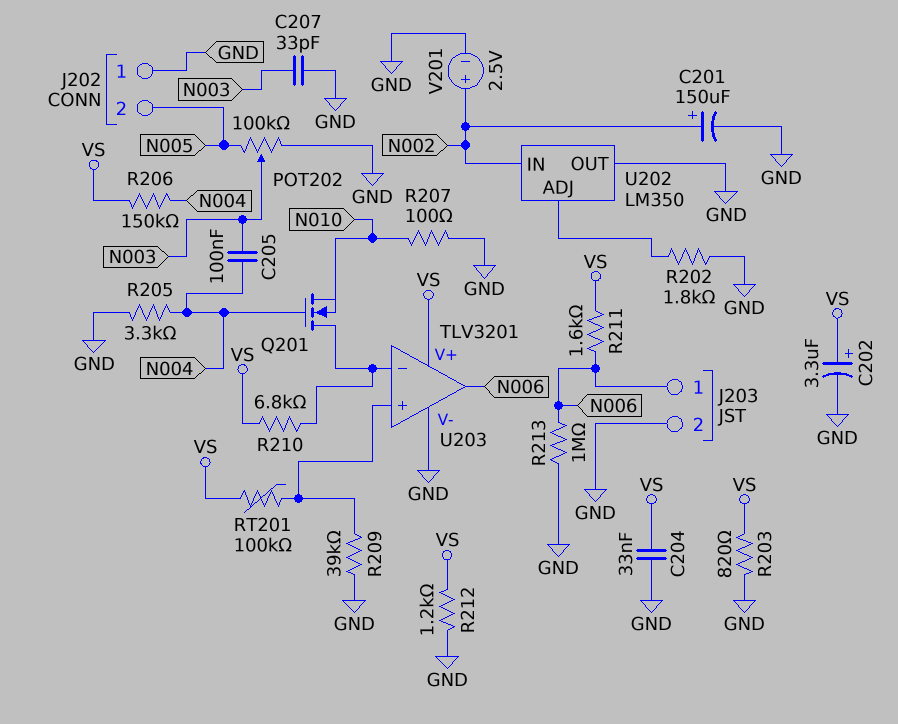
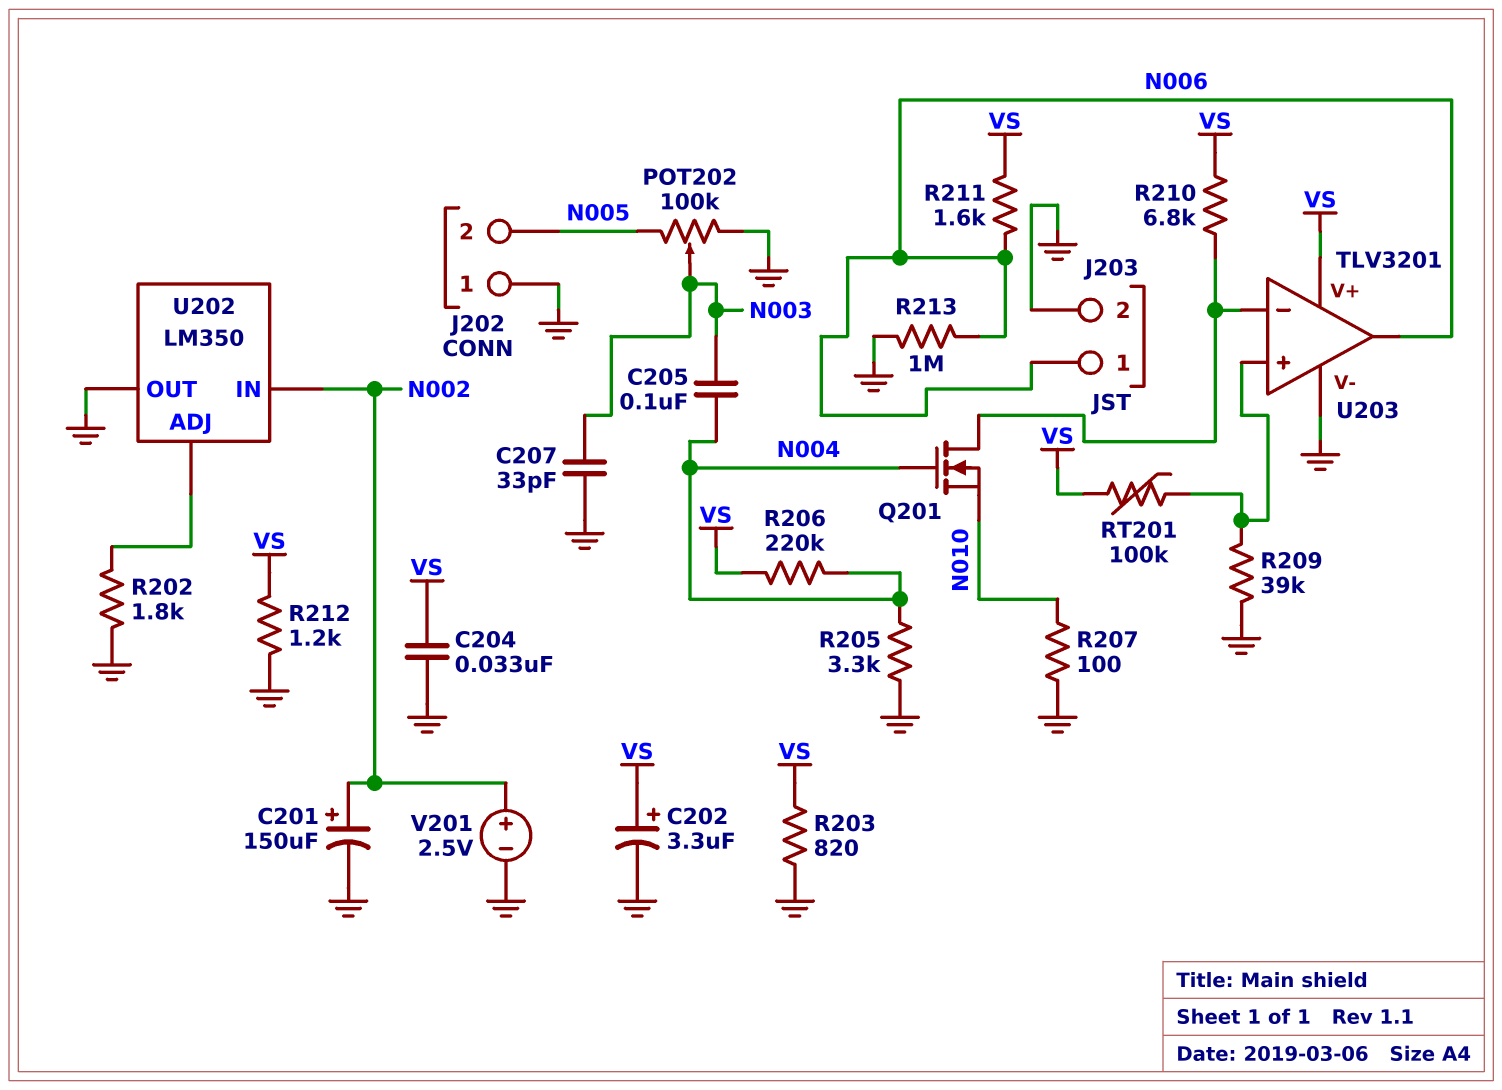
R206: 150k (N004, VS) -> 220k (N004, VS)

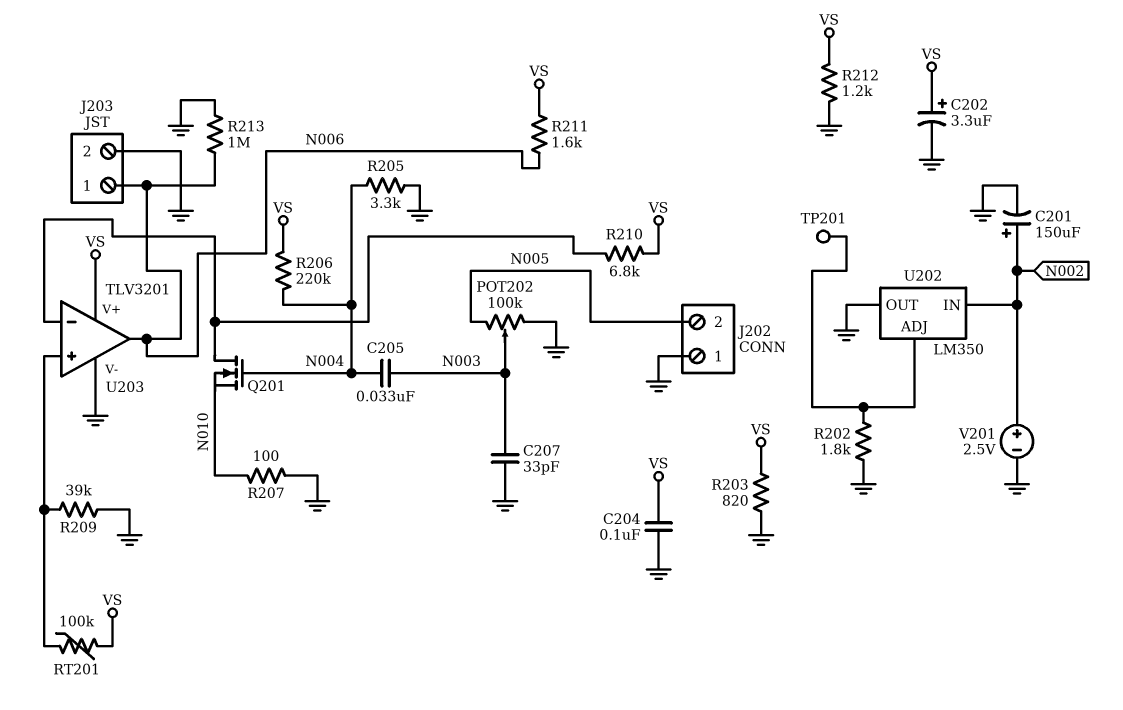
C204: 33nF (GND, VS) -> 100nF (GND, VS)
C205: 100nF (N003, N004) -> 33nF (N003, N004)
TP201: none -> test point (U202/ADJ)

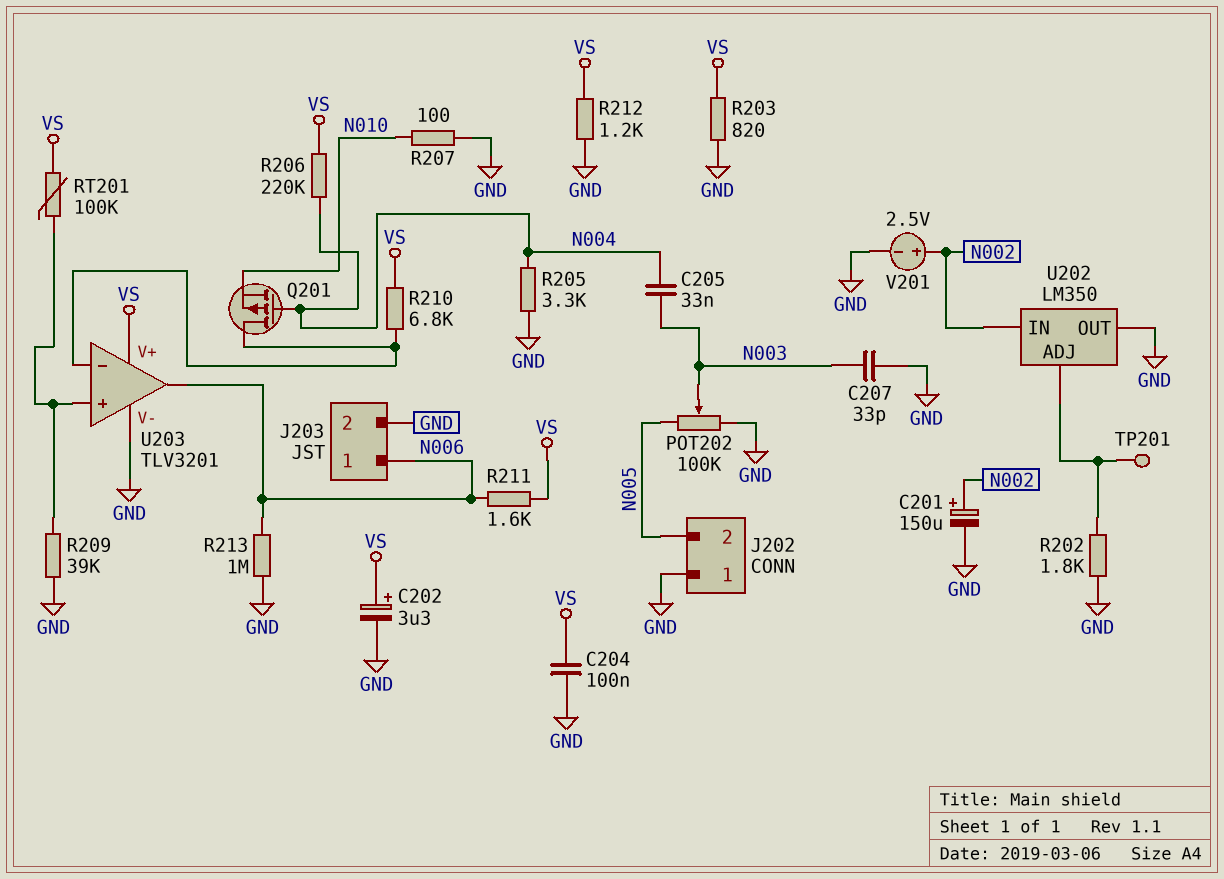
Q201: NMOS (G N004, D U203/in-, S N010) -> PMOS (G N004, D U203/in-, S N010)

